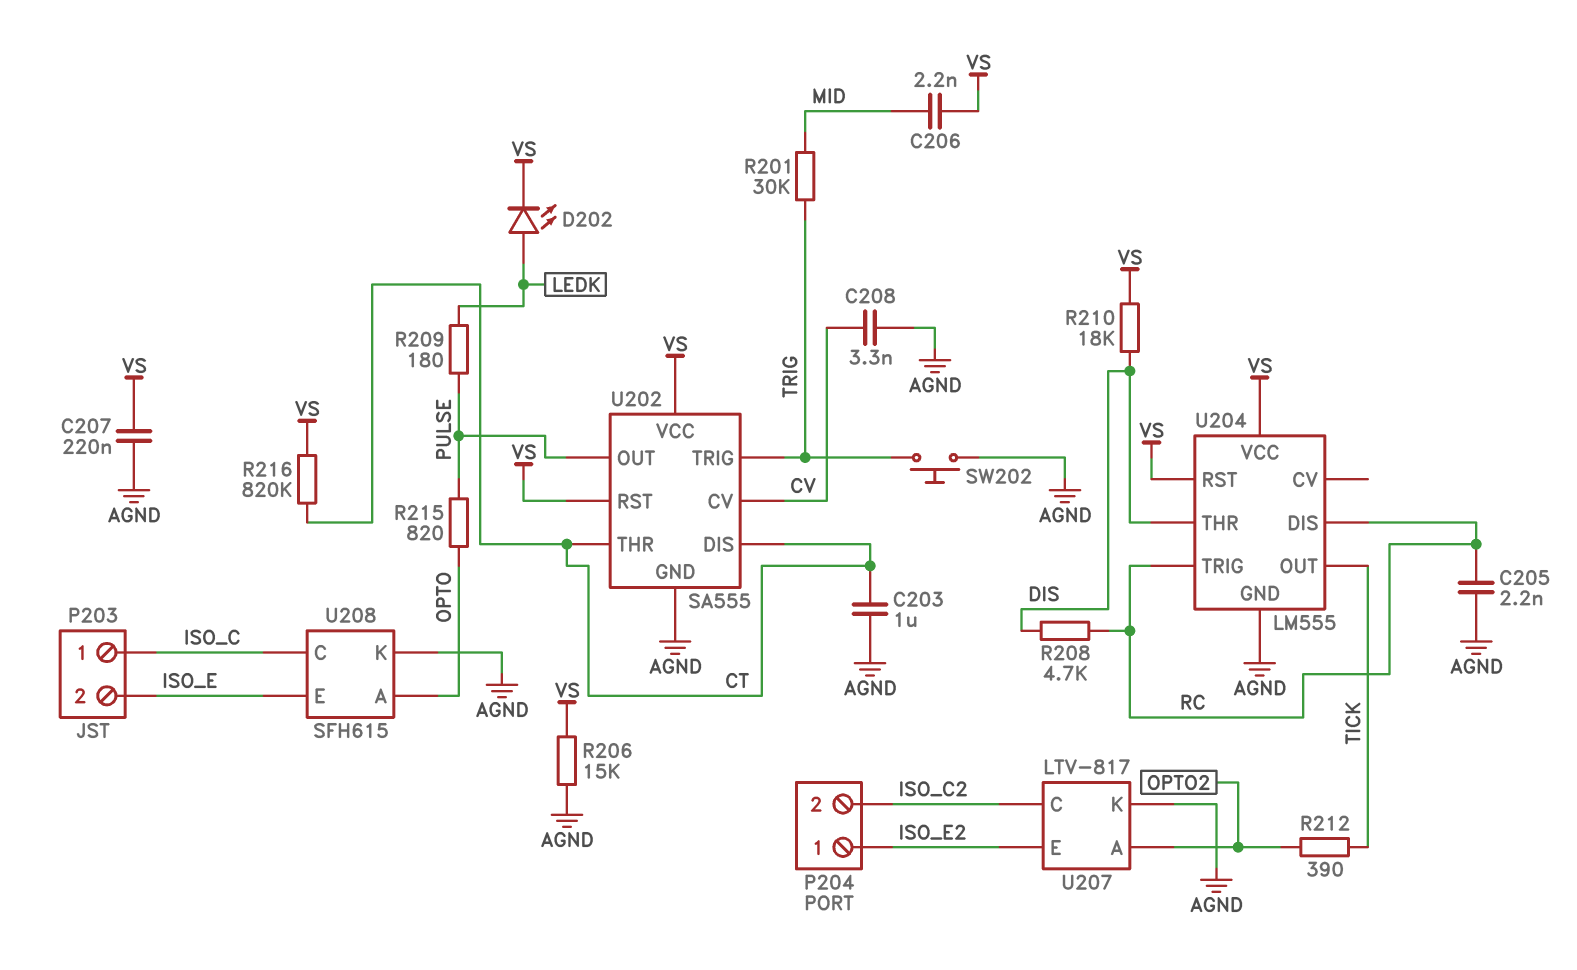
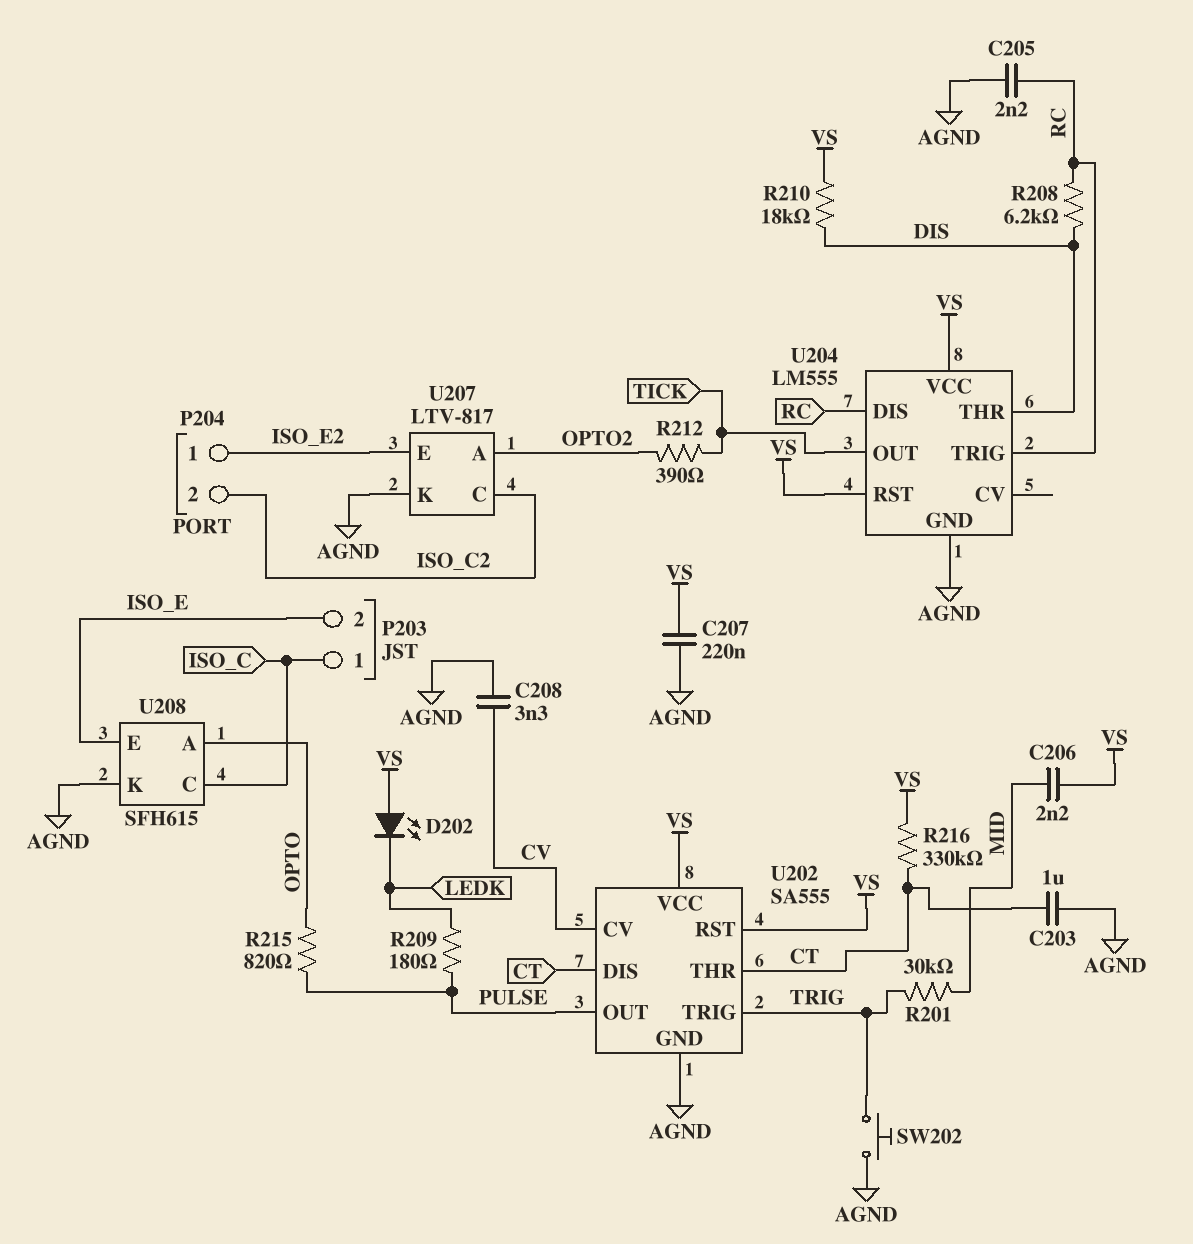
D202: LED (A LEDK, K VS) -> LED (A VS, K LEDK)
R206: 15k (AGND, VS) -> none
R208: 4.7k (DIS, RC) -> 6.2k (DIS, RC)
R216: 820k (CT, VS) -> 330k (CT, VS)

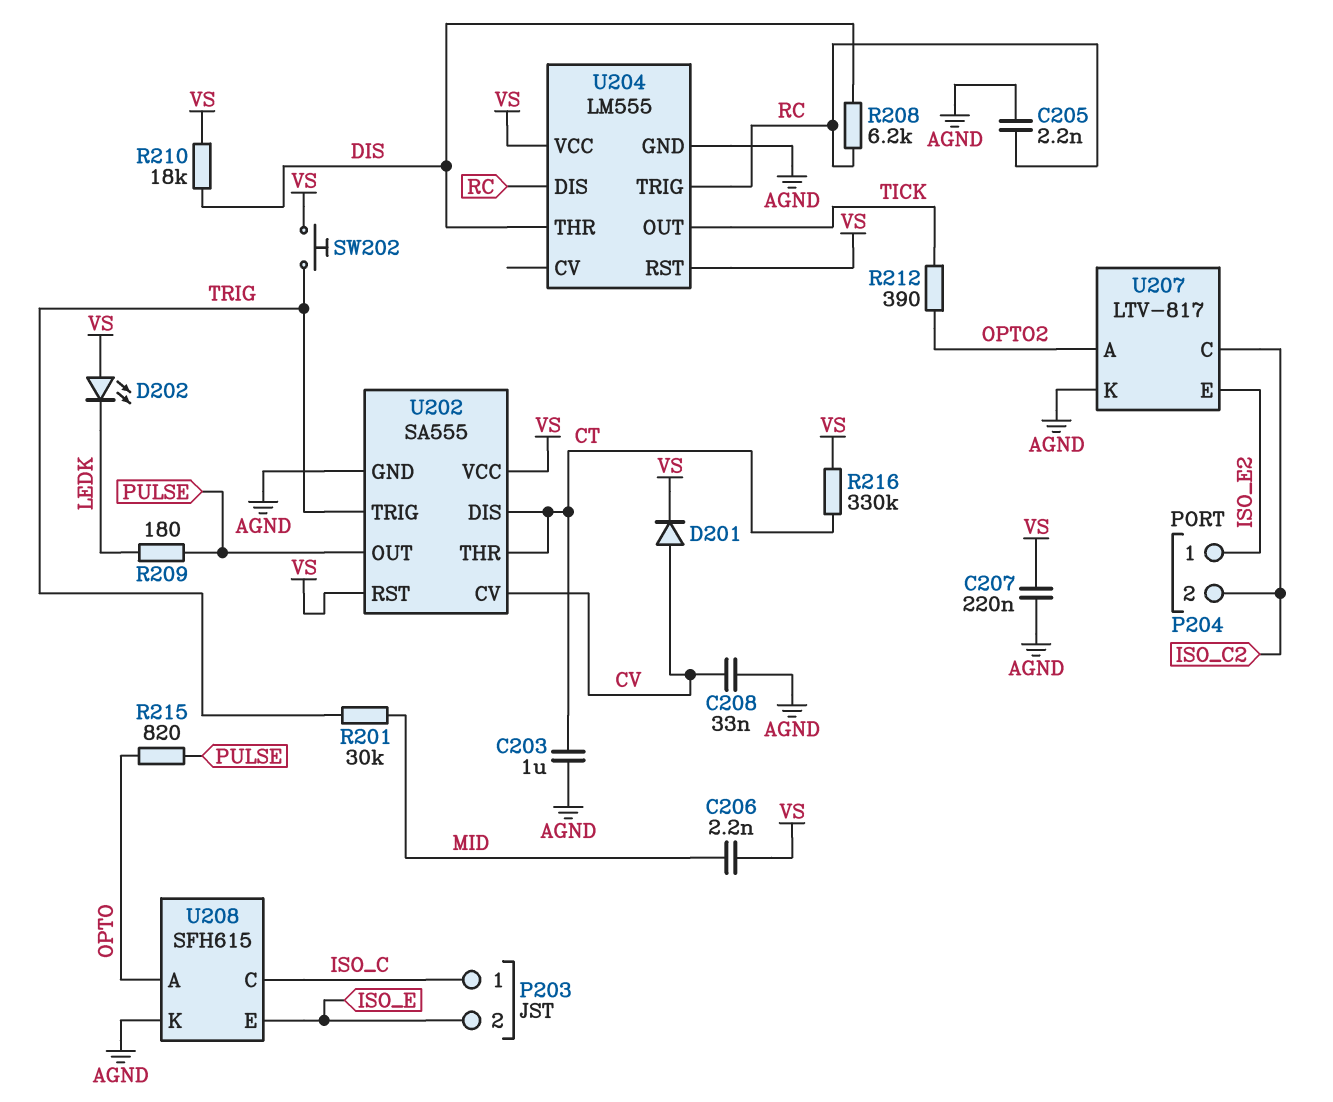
C208: 3.3nF (AGND, CV) -> 33nF (AGND, CV)
D201: none -> diode (A CV, K VS)
SW202: button (AGND, TRIG) -> button (TRIG, VS)

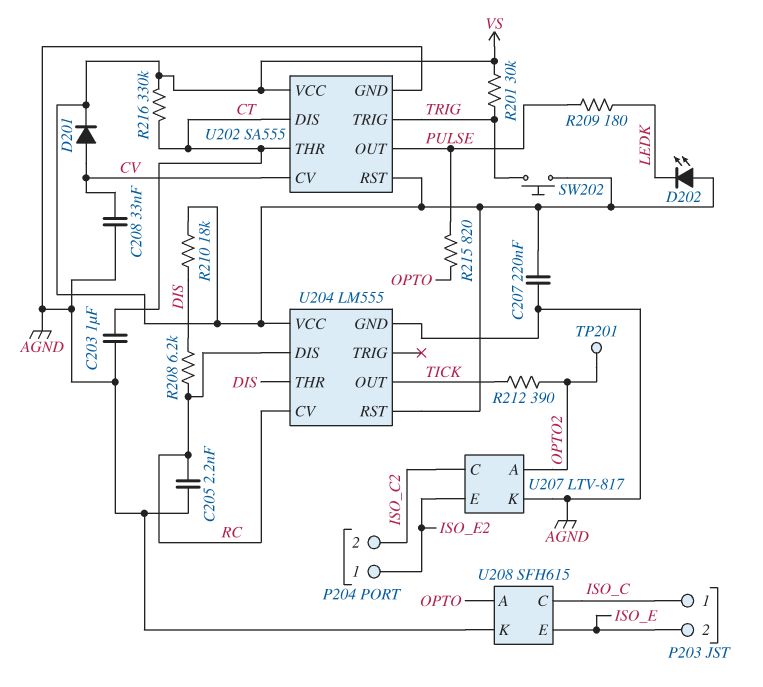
C206: 2.2nF (MID, VS) -> none
R201: 30k (MID, TRIG) -> 30k (TRIG, VS)
TP201: none -> test point (OPTO2)
U204 pin CV: none -> RC
U204 pin TRIG: RC -> none

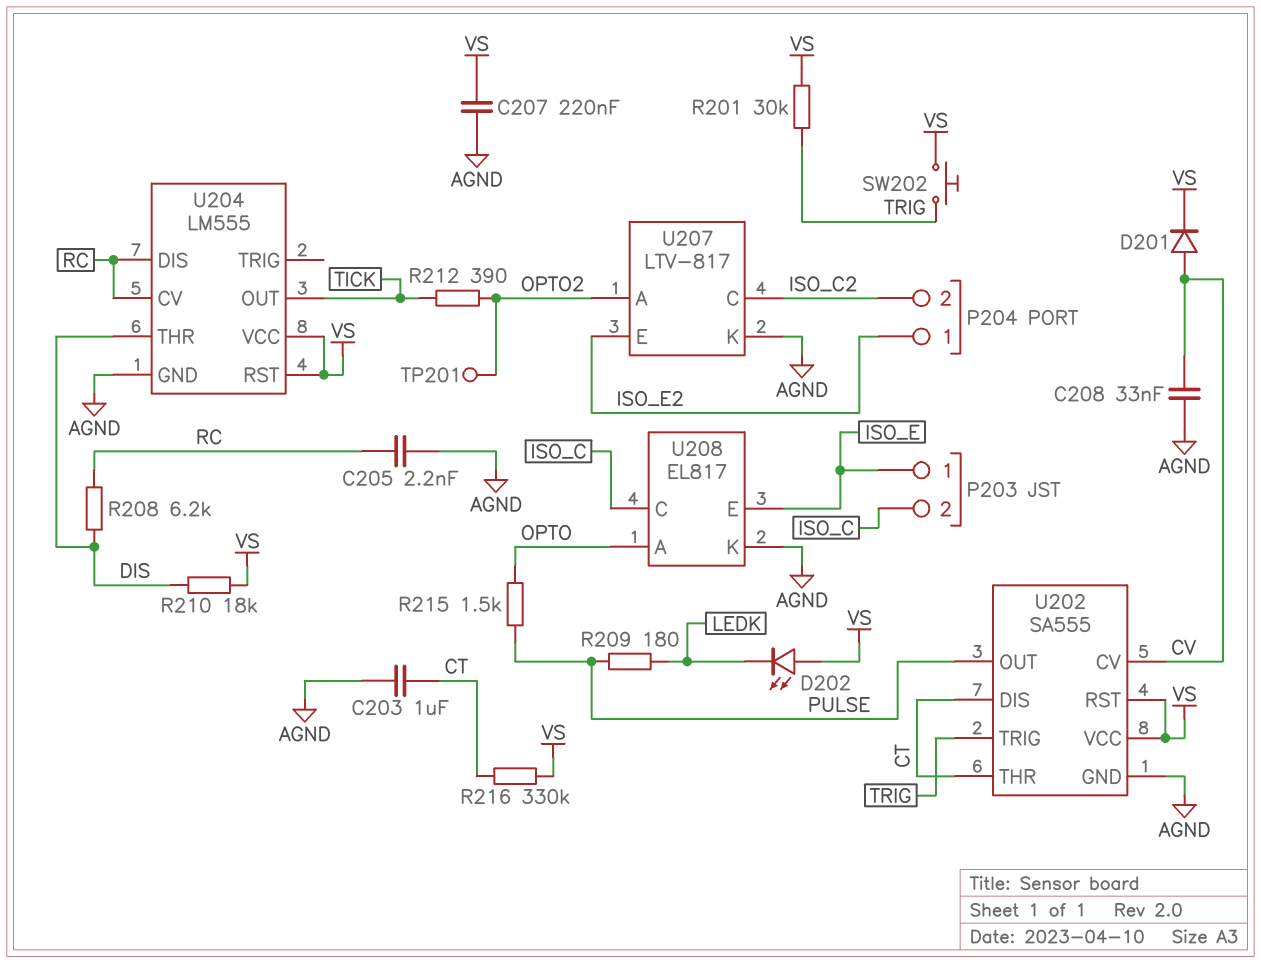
P203 pin 1: ISO_C -> ISO_E
P203 pin 2: ISO_E -> ISO_C
R215: 820 (OPTO, PULSE) -> 1.5k (OPTO, PULSE)
U208: SFH615 -> EL817

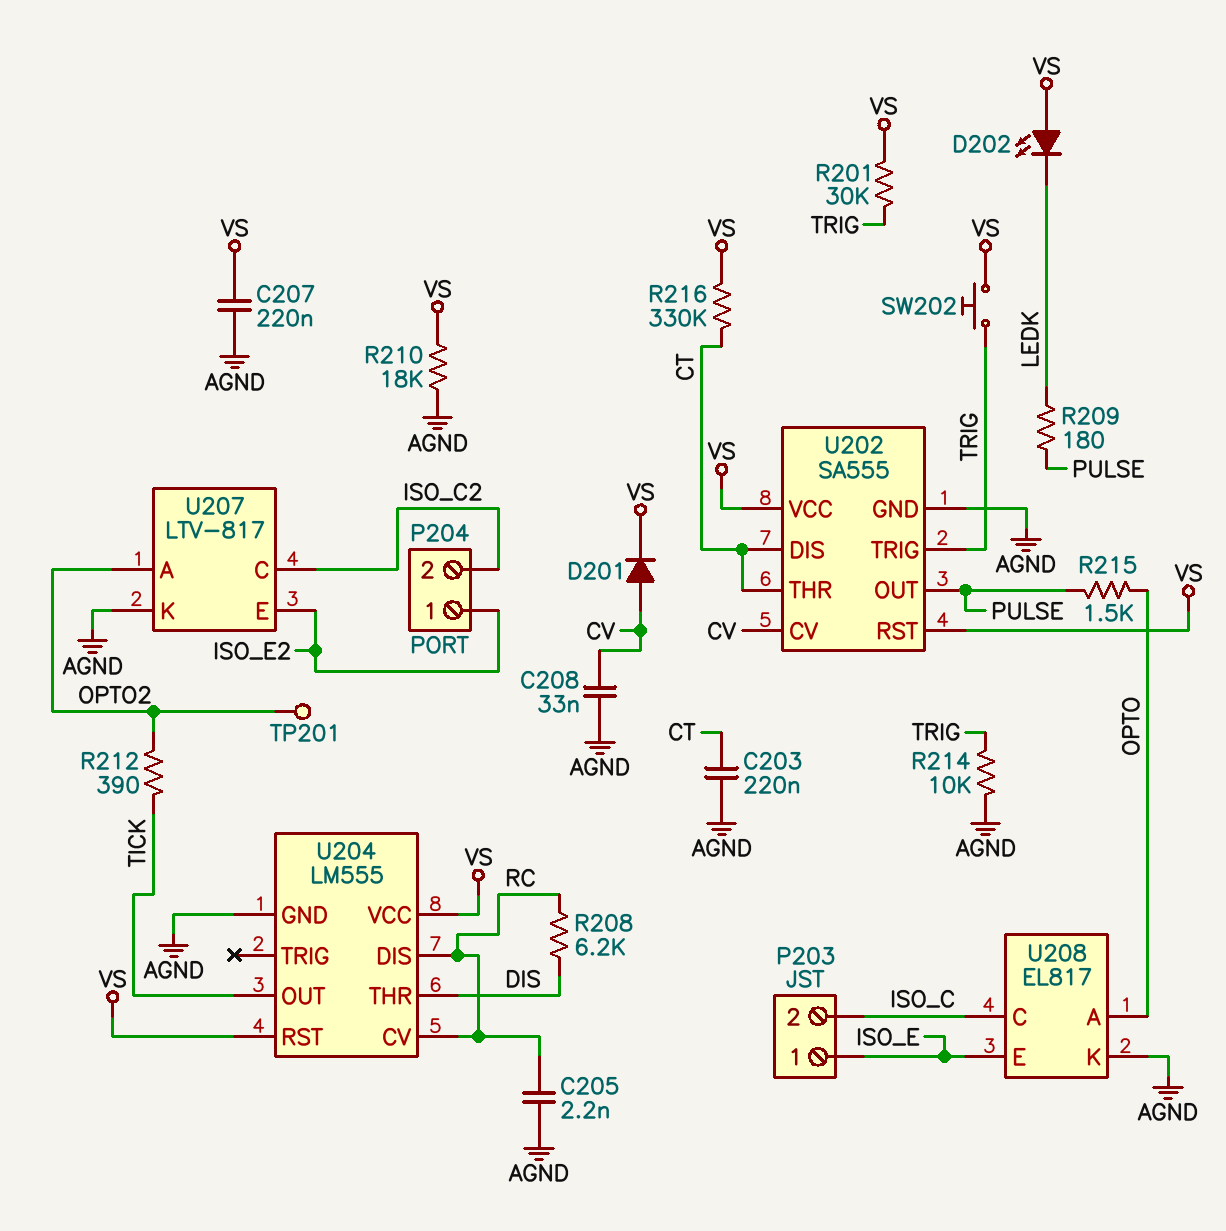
C203: 1uF (AGND, CT) -> 220nF (AGND, CT)
R210: 18k (DIS, VS) -> 18k (AGND, VS)
R214: none -> 10k (AGND, TRIG)

